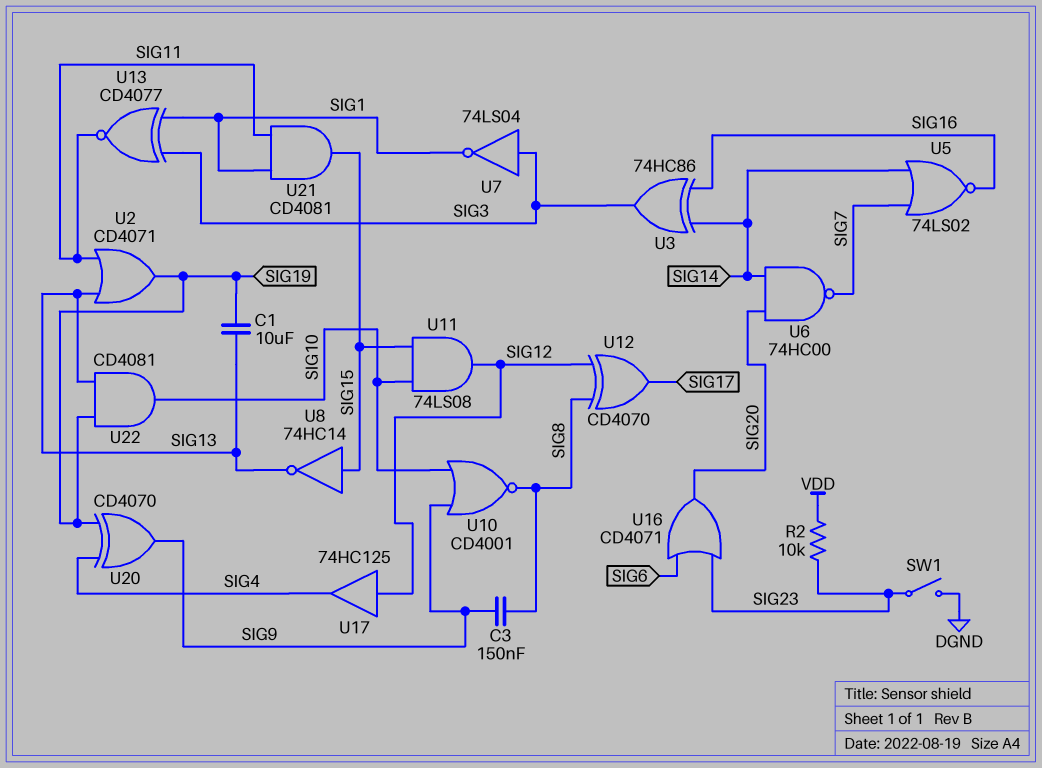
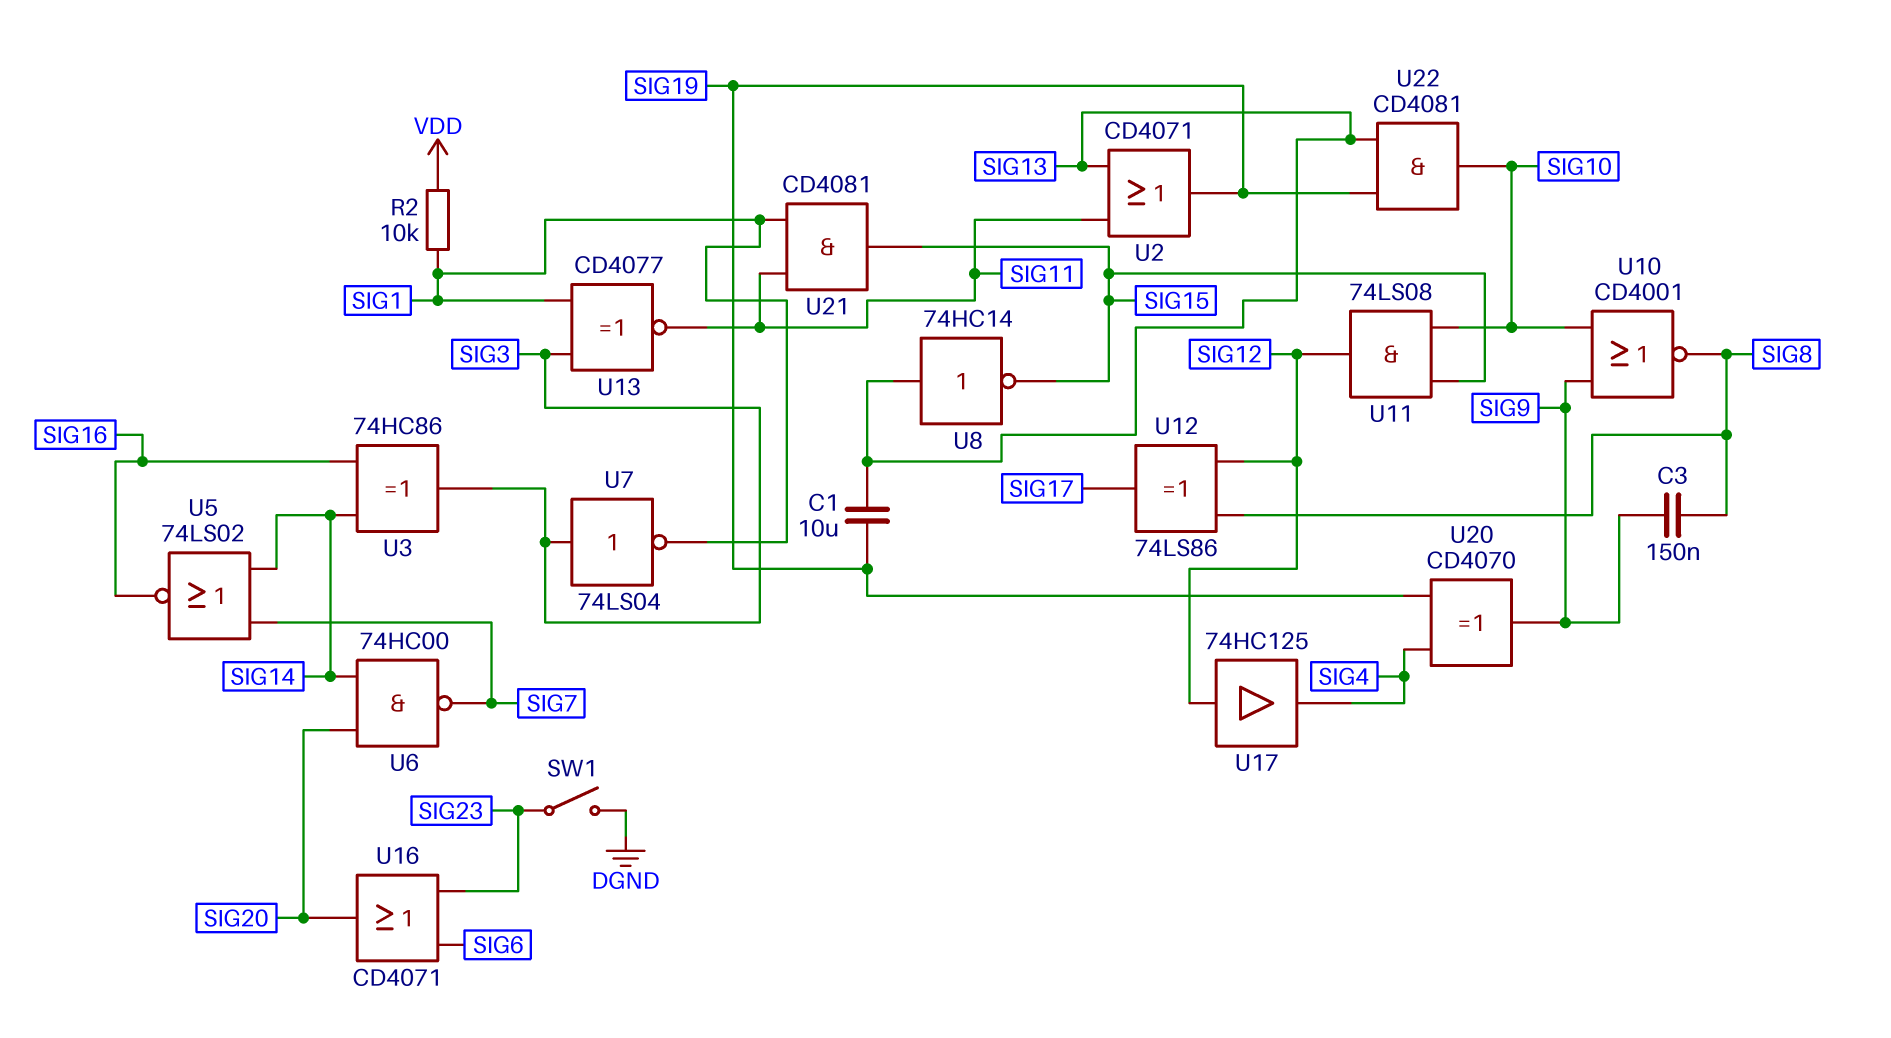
R2: 10k (SIG23, VDD) -> 10k (SIG1, VDD)
U8: NOT 74HC14 (in SIG15, out SIG13) -> NOT 74HC14 (in SIG13, out SIG15)
U12: XOR CD4070 (in SIG8, in SIG12, out SIG17) -> XOR 74LS86 (in SIG8, in SIG12, out SIG17)

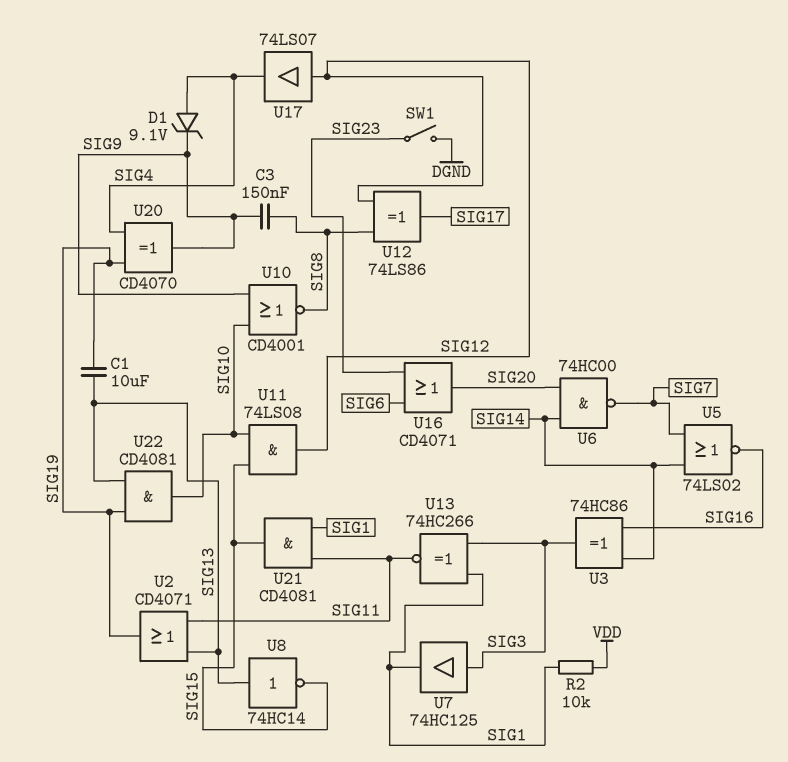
D1: none -> zener 9.1V (A SIG4, K SIG9)
U7: NOT 74LS04 (in SIG3, out SIG1) -> buffer 74HC125 (in SIG3, out SIG1)
U13: XNOR CD4077 (in SIG1, in SIG3, out SIG11) -> XNOR 74HC266 (in SIG1, in SIG3, out SIG11)
U17: buffer 74HC125 (in SIG12, out SIG4) -> buffer 74LS07 (in SIG12, out SIG4)

